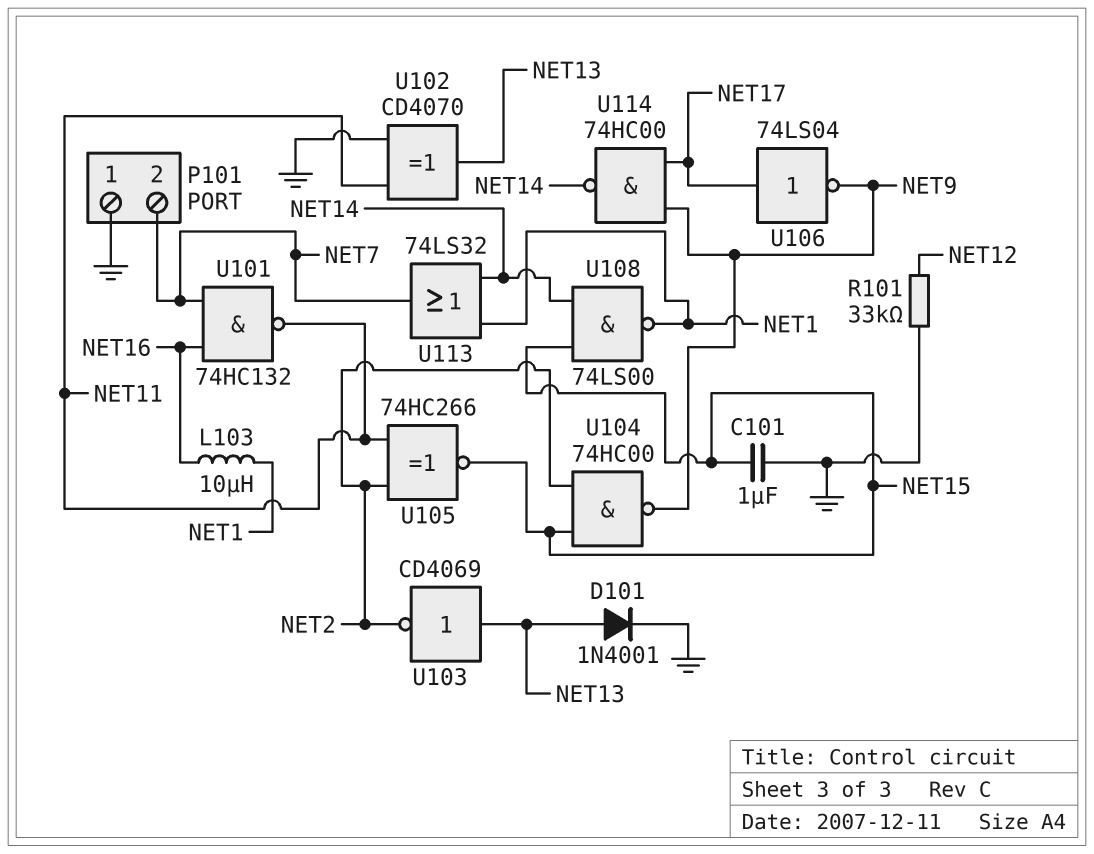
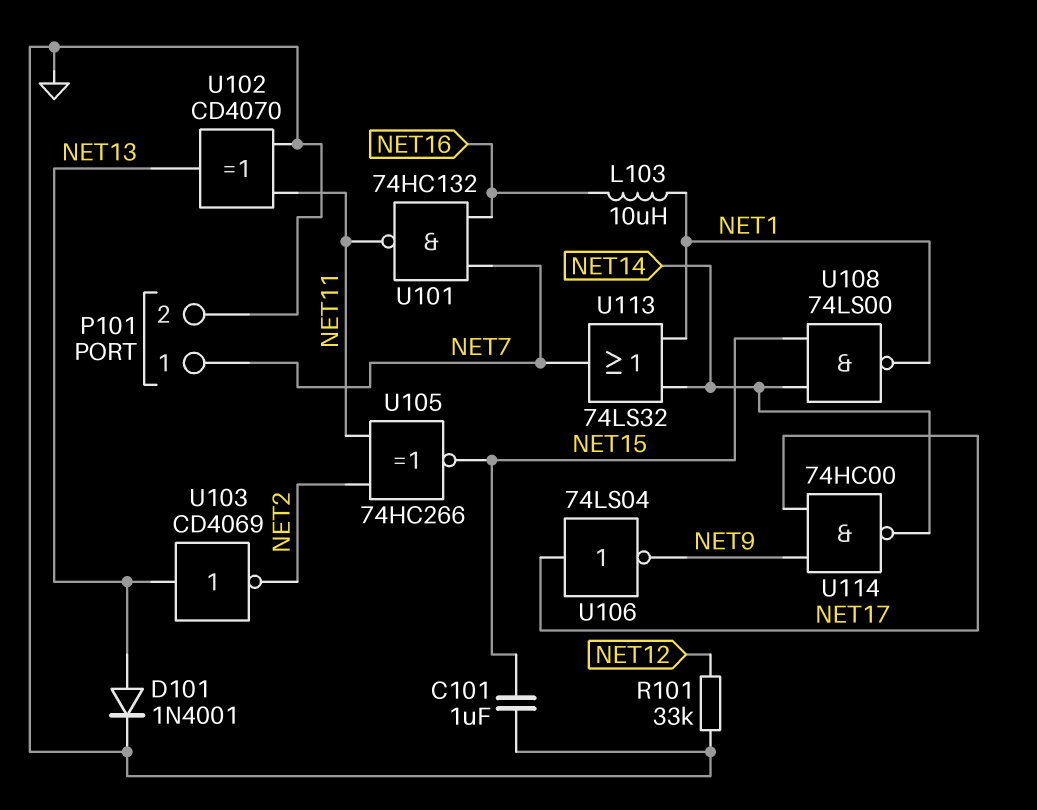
P101 pin 1: GND -> NET7
P101 pin 2: NET7 -> GND
U104: NAND 74HC00 (in NET2, in NET15, out NET9) -> none

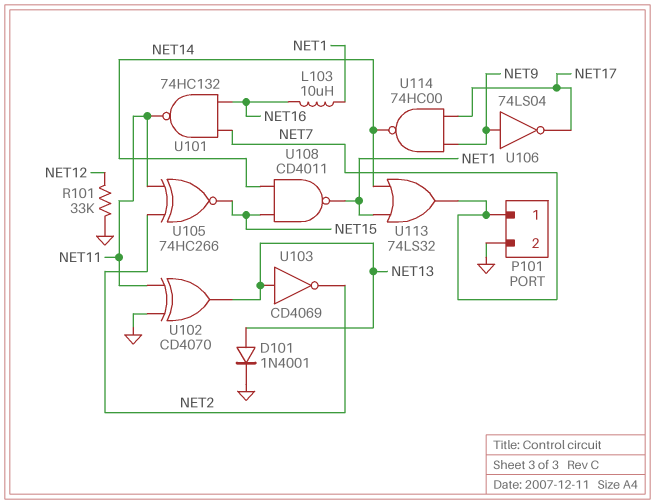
C101: 1uF (GND, NET15) -> none
U106: NOT 74LS04 (in NET17, out NET9) -> NOT 74LS04 (in NET9, out NET17)
U108: NAND 74LS00 (in NET14, in NET15, out NET1) -> NAND CD4011 (in NET14, in NET15, out NET1)

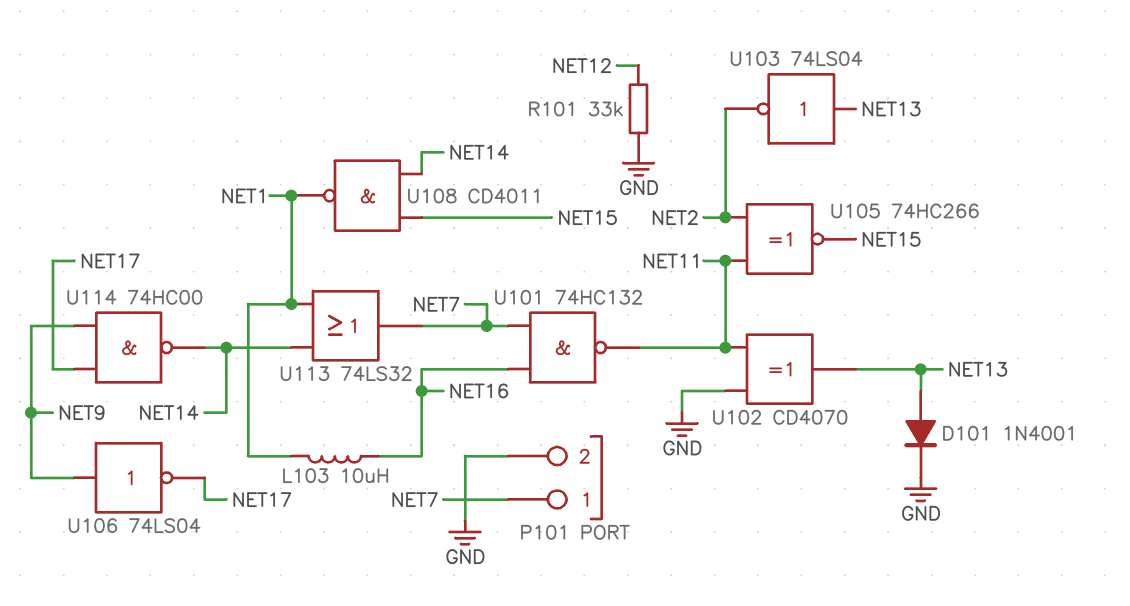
U103: NOT CD4069 (in NET13, out NET2) -> NOT 74LS04 (in NET13, out NET2)

